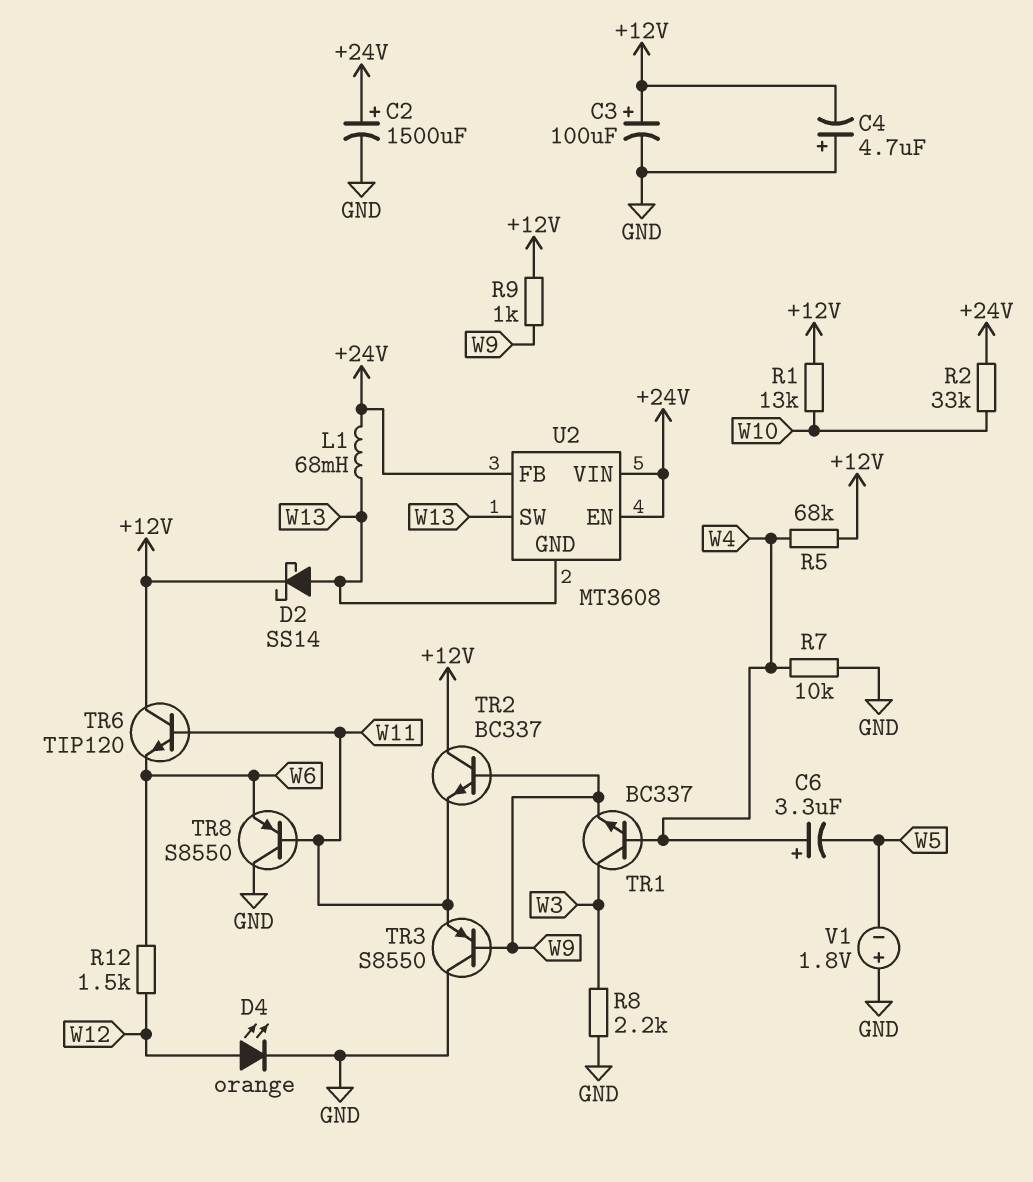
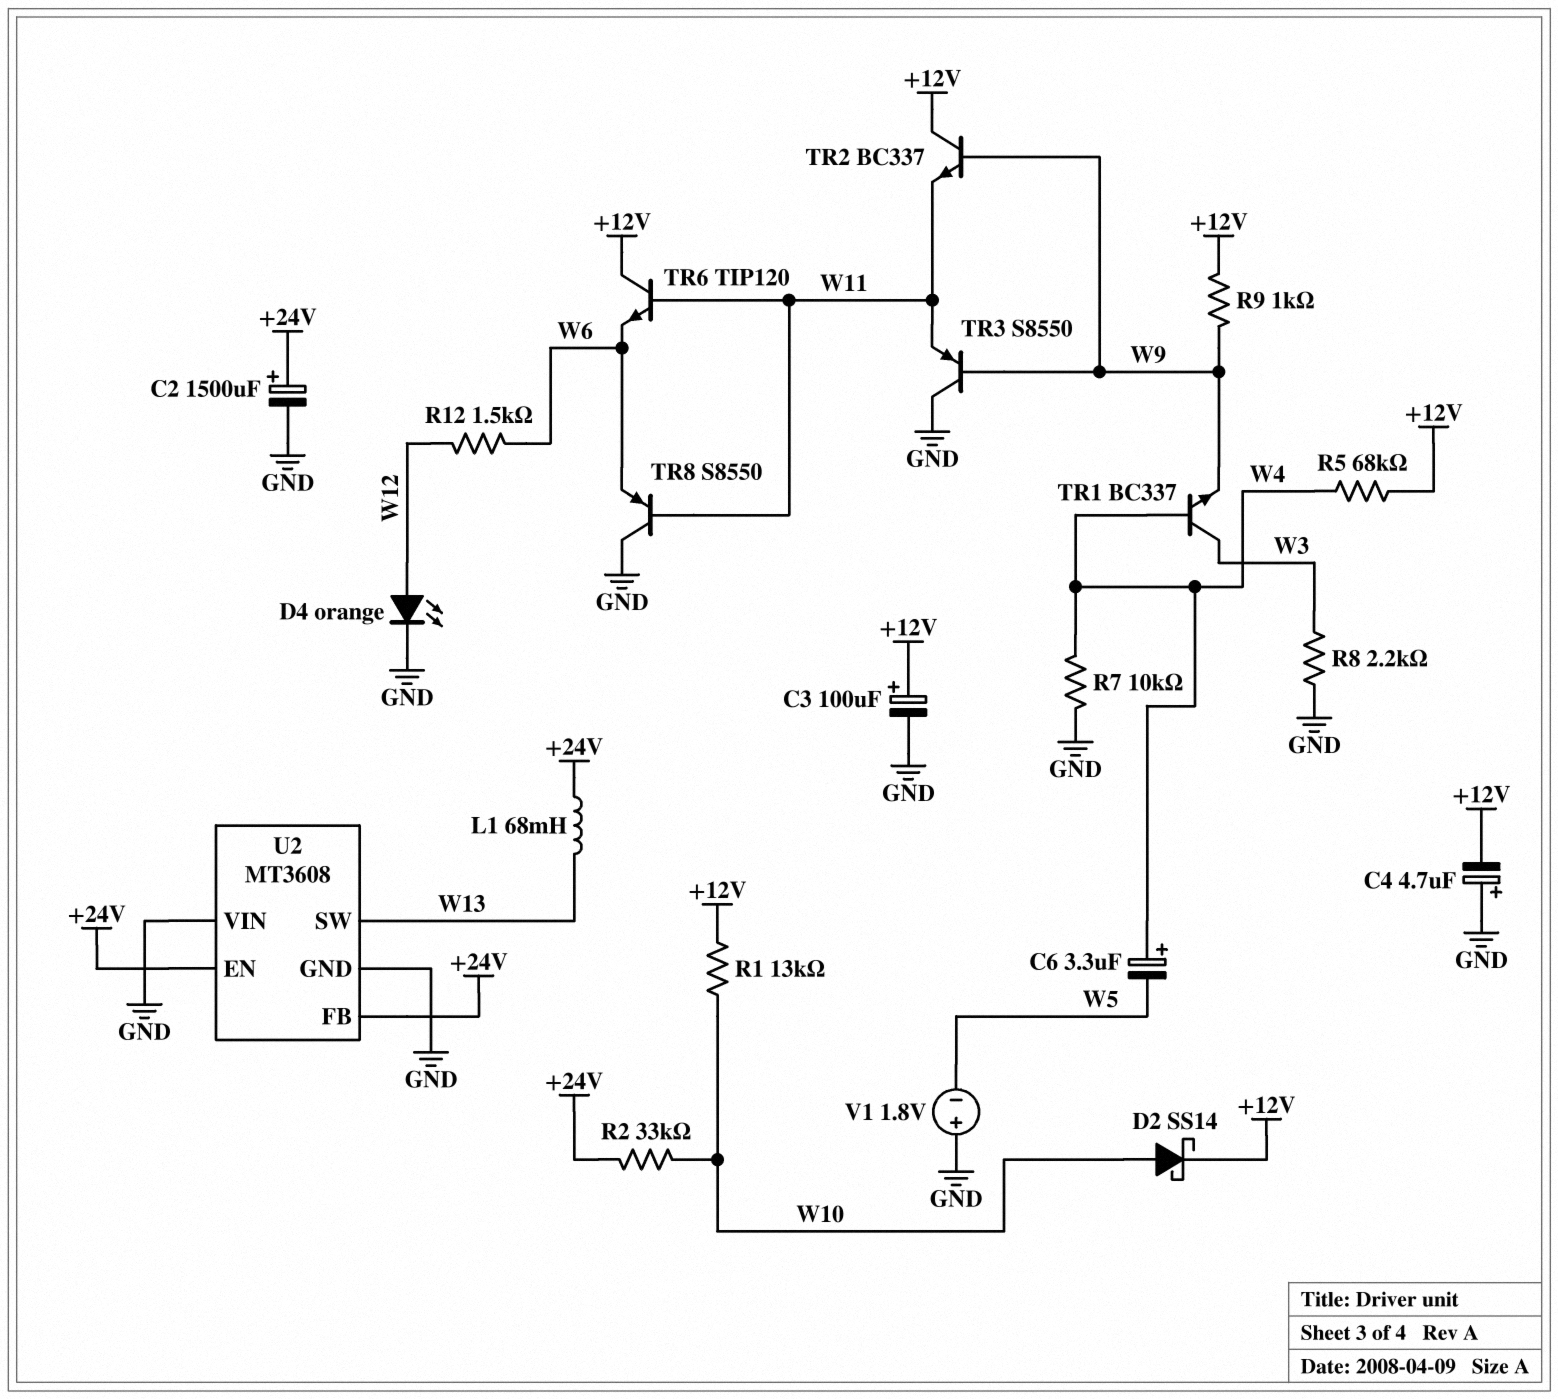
D2: schottky SS14 (A W13, K +12V) -> schottky SS14 (A W10, K +12V)
U2 pin GND: W13 -> GND
U2 pin VIN: +24V -> GND

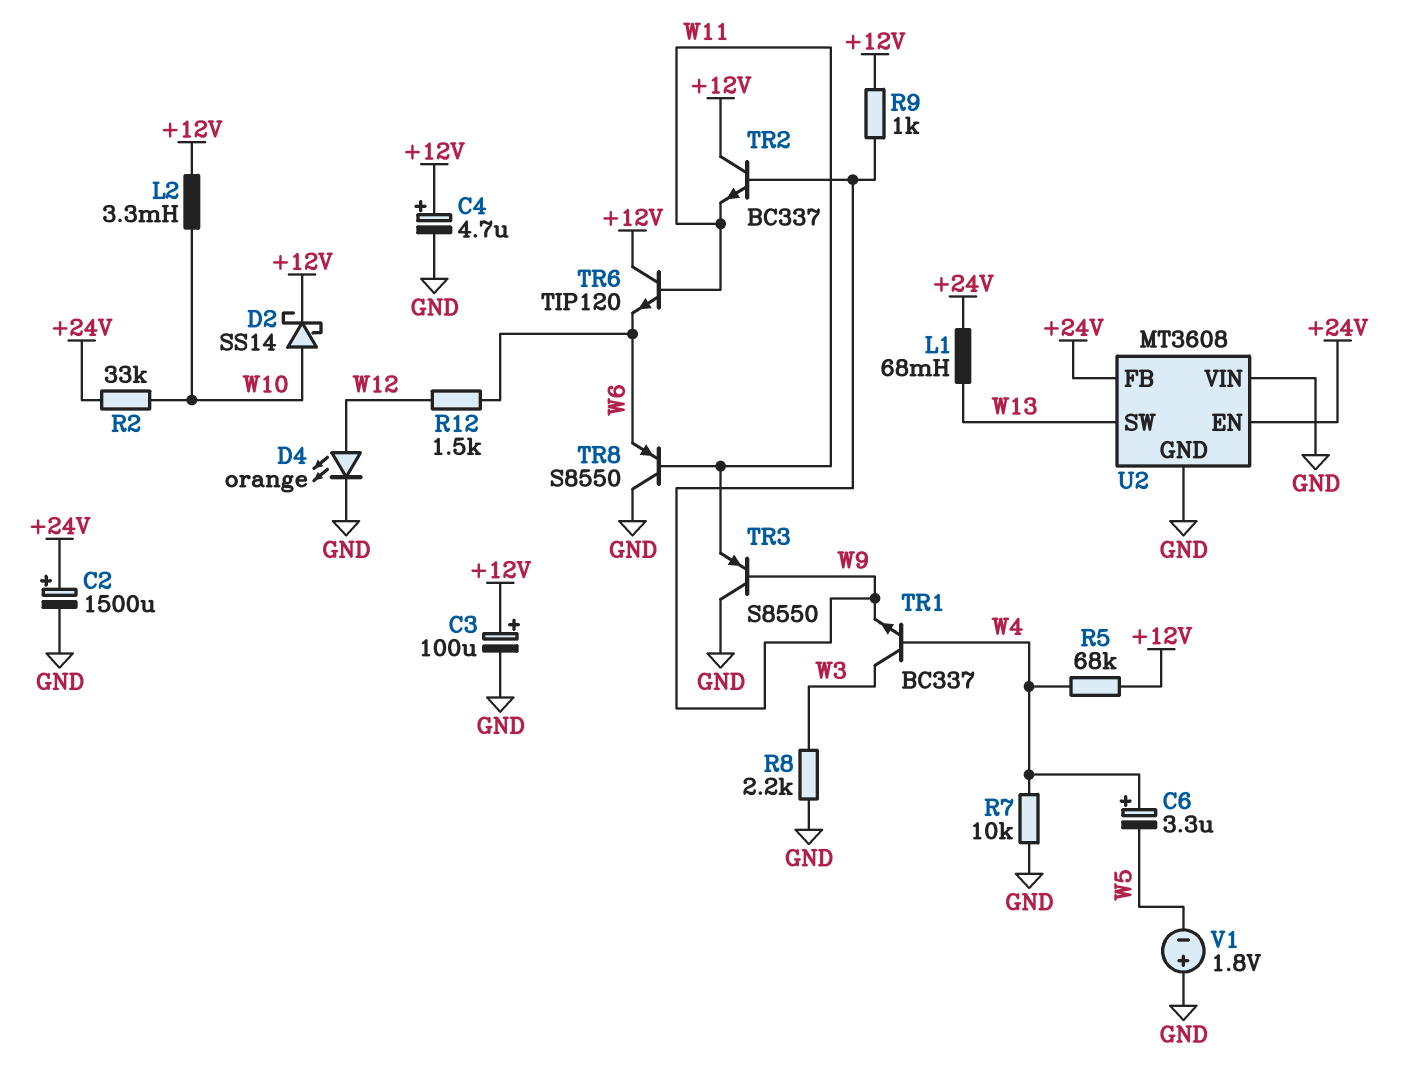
C4: 4.7uF (plus GND, minus +12V) -> 4.7uF (plus +12V, minus GND)
L2: none -> 3.3mH (+12V, W10)
R1: 13k (+12V, W10) -> none

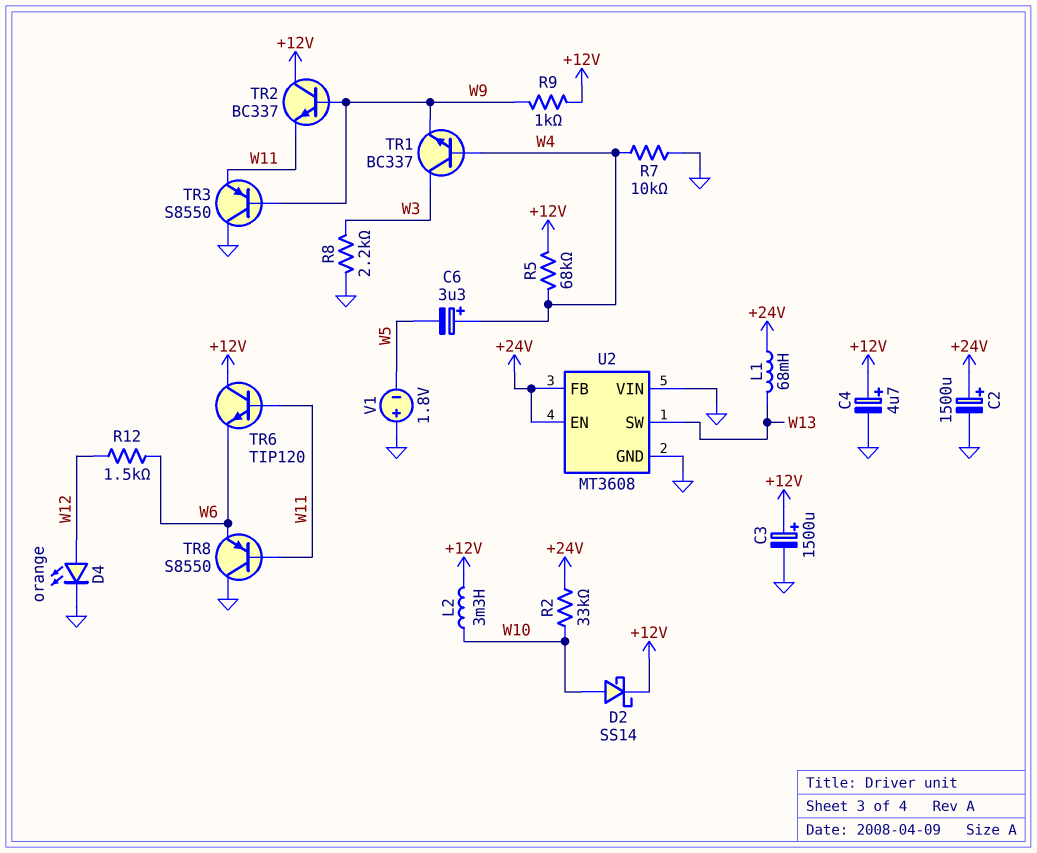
C3: 100uF (plus +12V, minus GND) -> 1500uF (plus +12V, minus GND)

